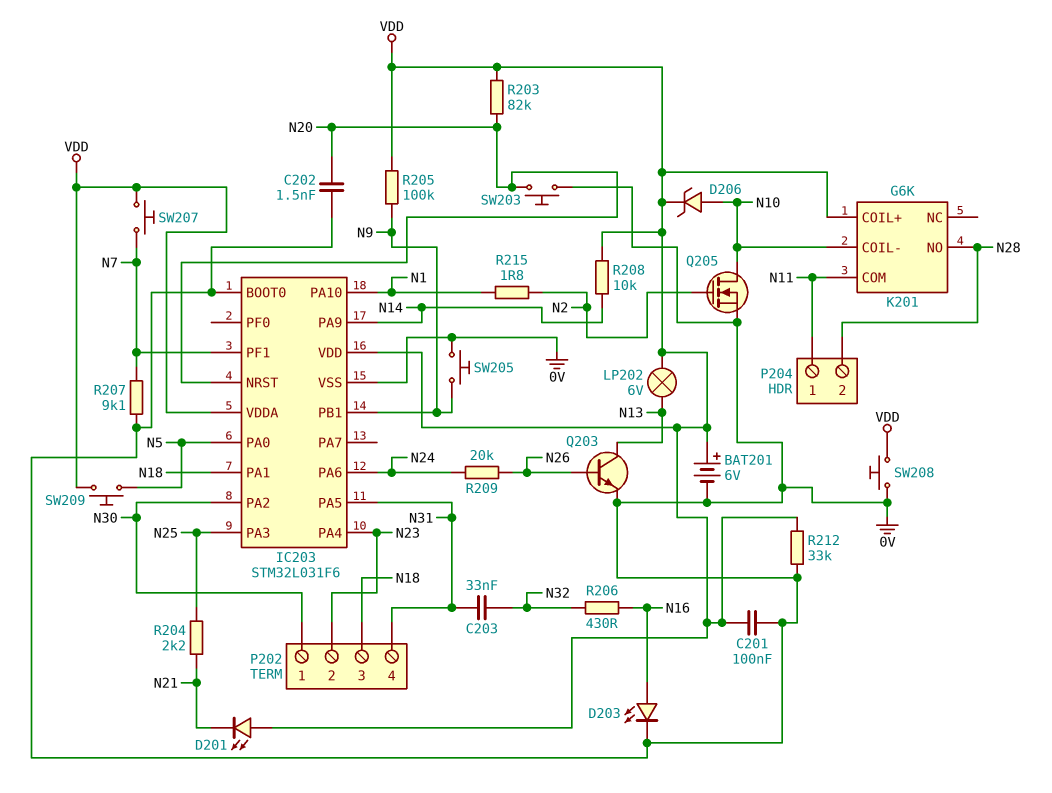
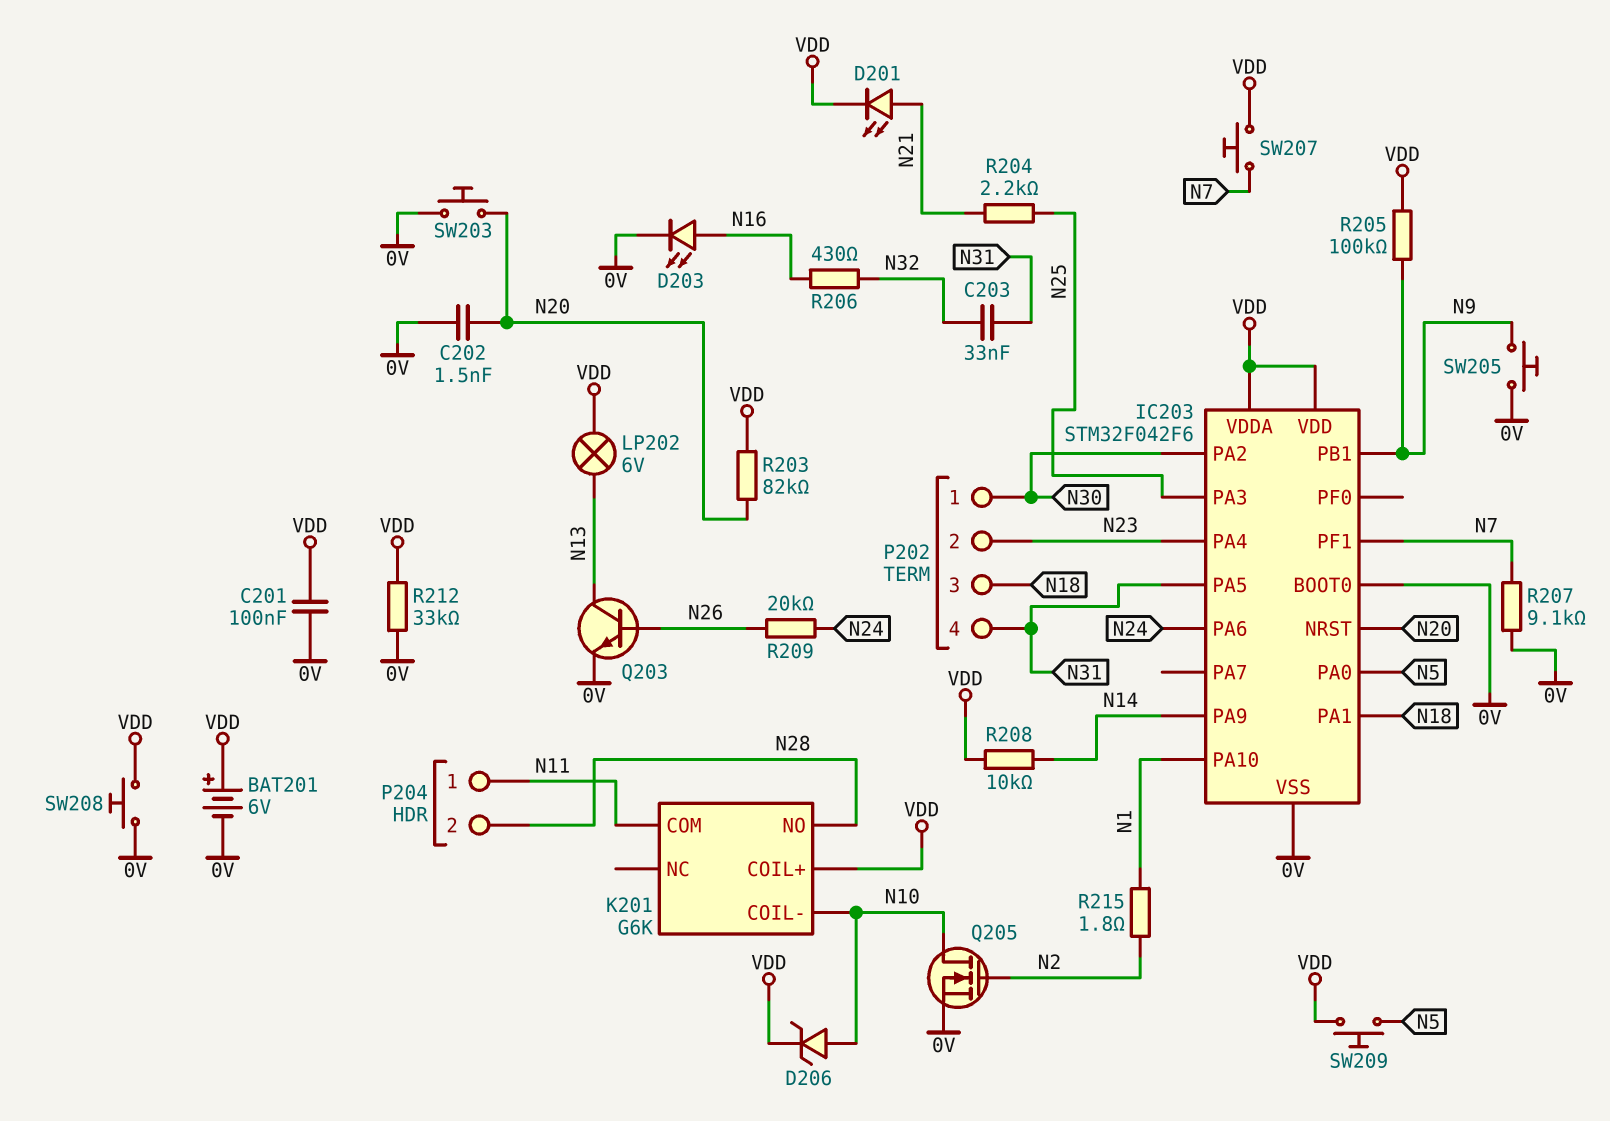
D201: LED (A VDD, K N21) -> LED (A N21, K VDD)
IC203: STM32L031F6 -> STM32F042F6

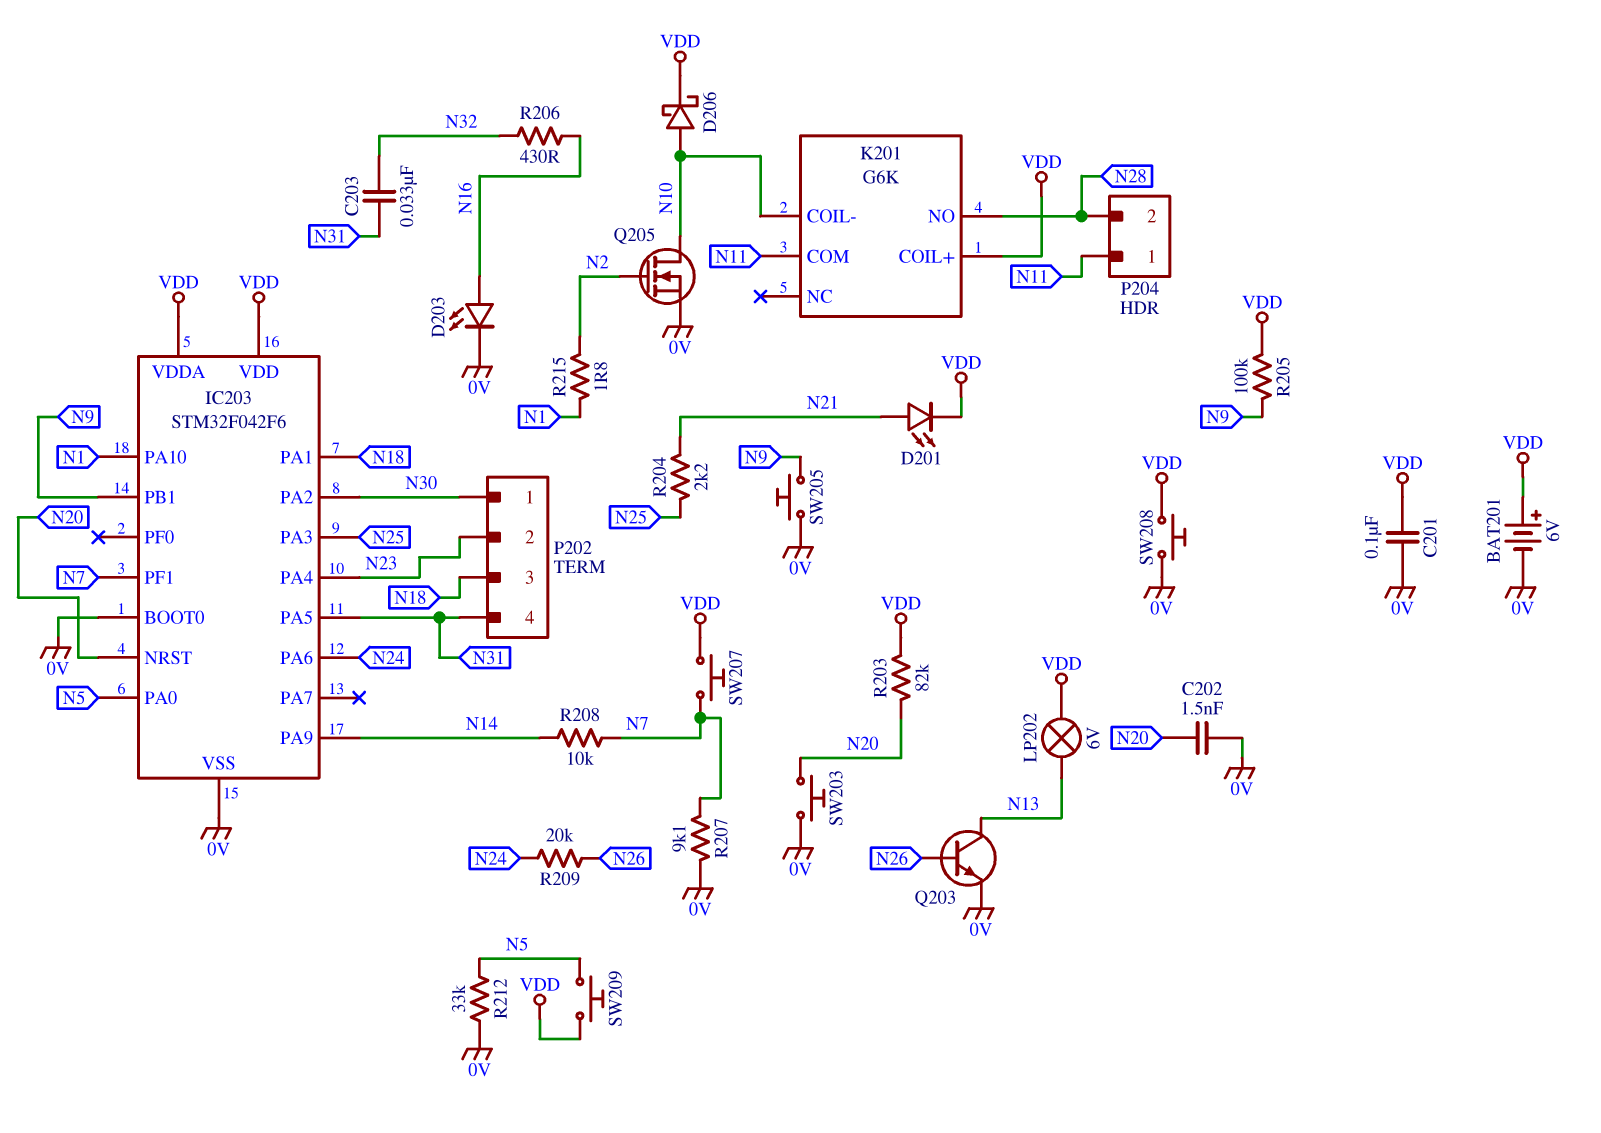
D206: zener (A N10, K VDD) -> schottky (A N10, K VDD)
R208: 10k (N14, VDD) -> 10k (N7, N14)
R212: 33k (0V, VDD) -> 33k (0V, N5)

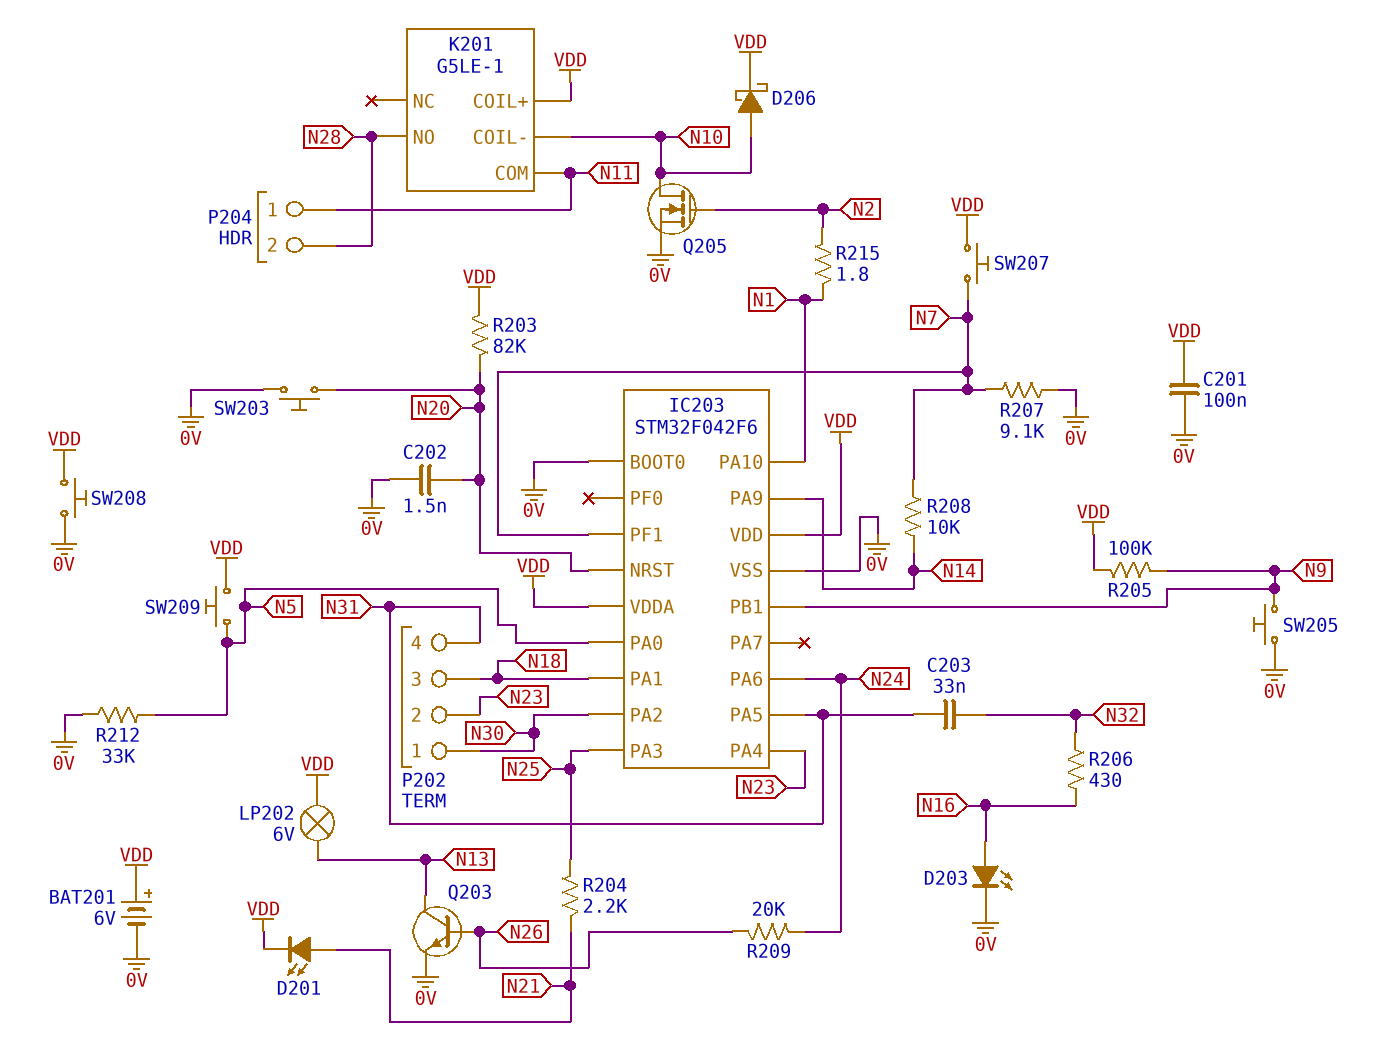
K201: G6K -> G5LE-1

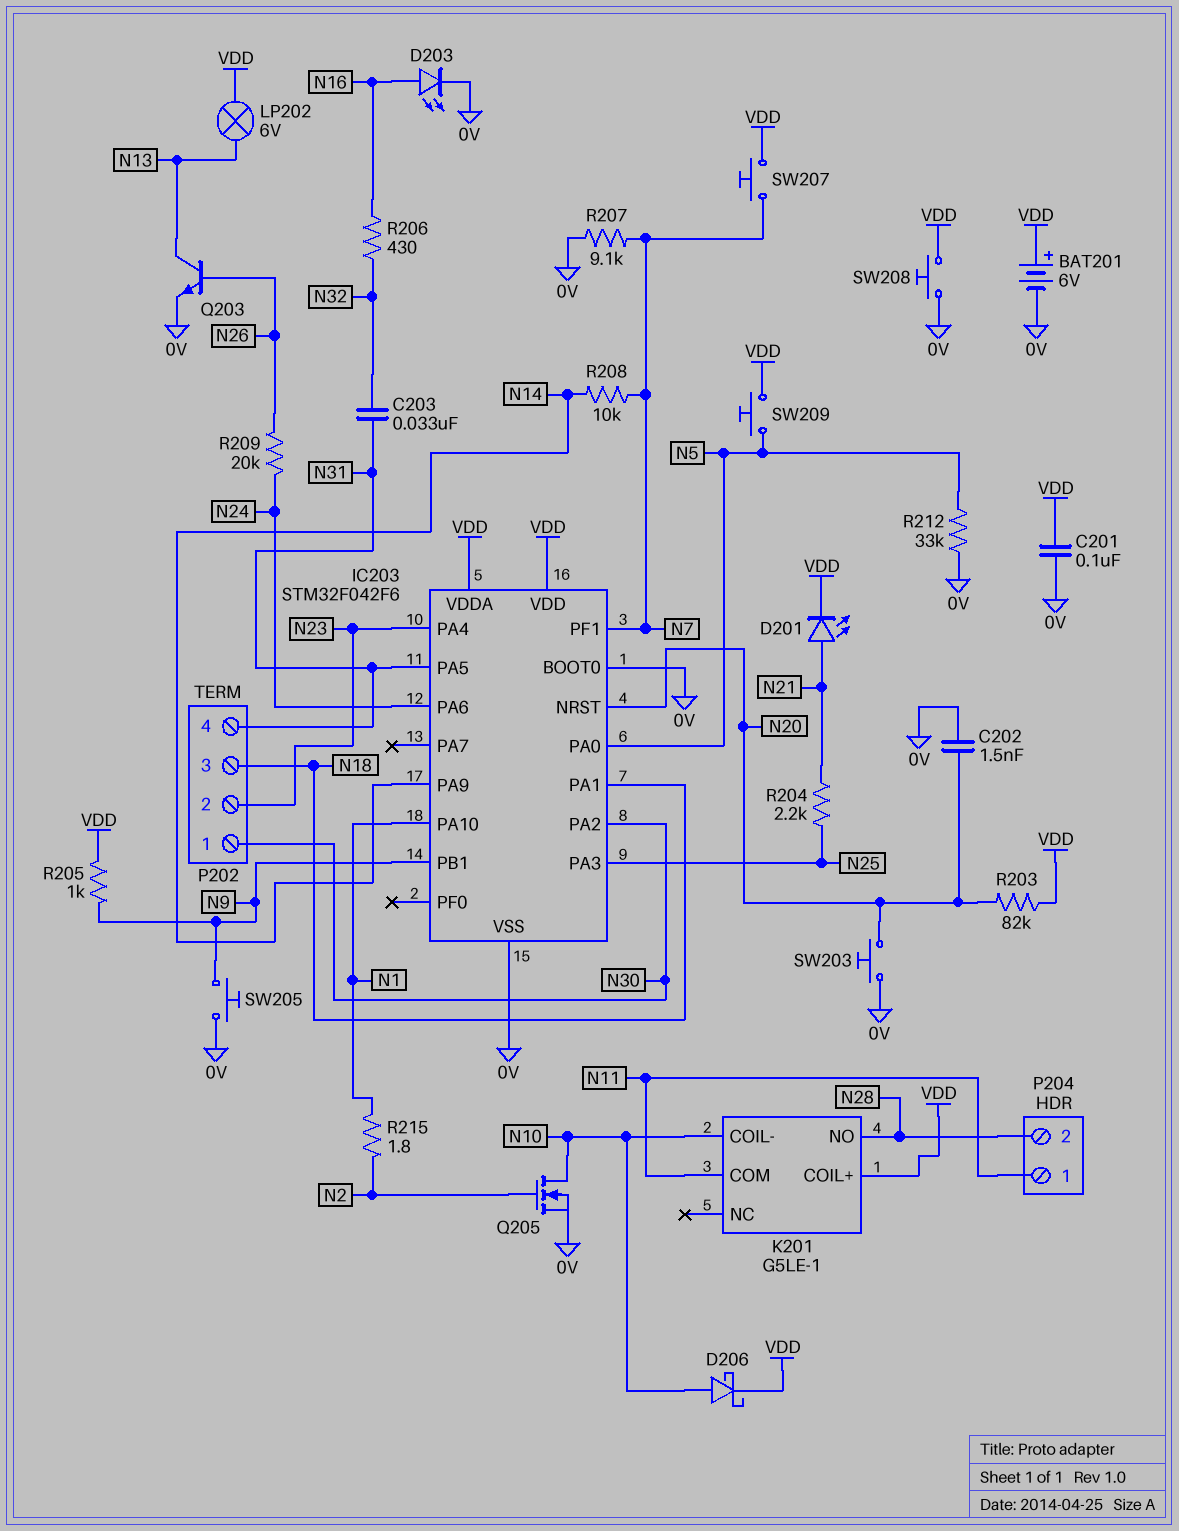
R205: 100k (N9, VDD) -> 1k (N9, VDD)

